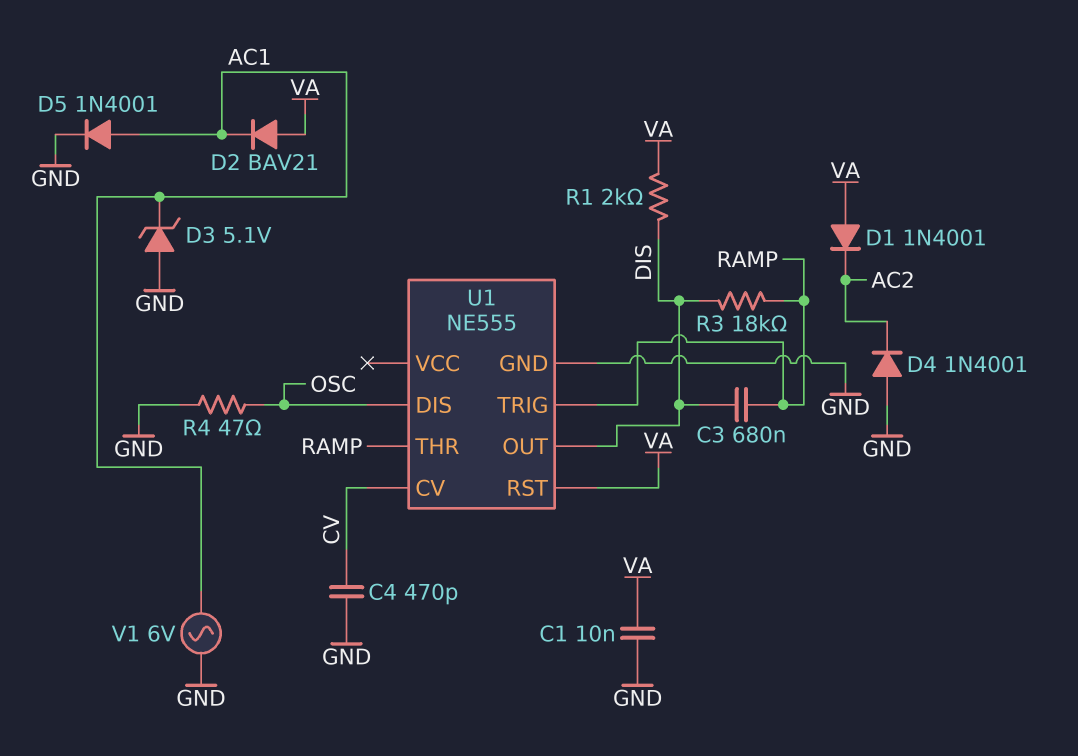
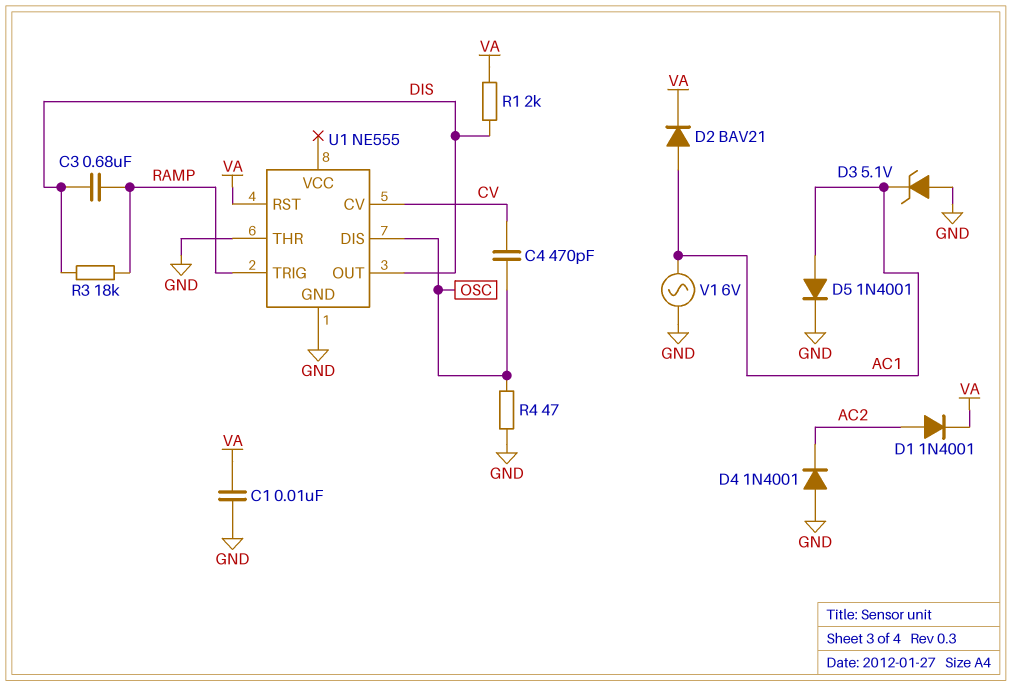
C4: 470pF (CV, GND) -> 470pF (CV, OSC)
D1: diode 1N4001 (A VA, K AC2) -> diode 1N4001 (A AC2, K VA)
D2: diode BAV21 (A VA, K AC1) -> diode BAV21 (A AC1, K VA)
U1 pin THR: RAMP -> GND

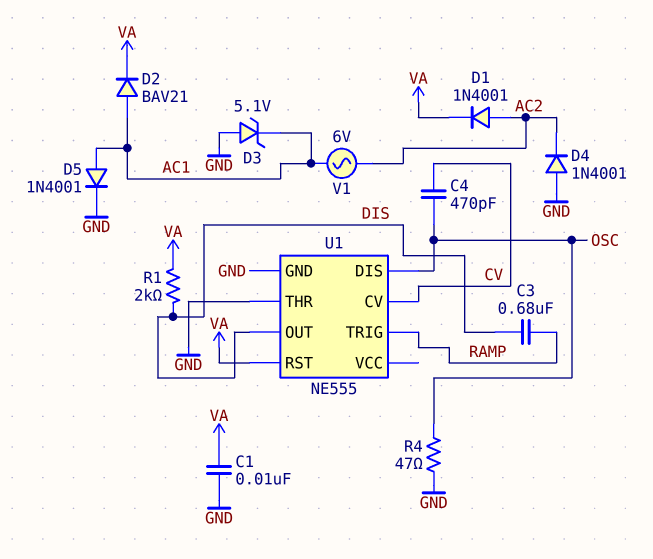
R3: 18k (DIS, RAMP) -> none
V1: AC 6V (AC1, GND) -> AC 6V (AC1, AC2)

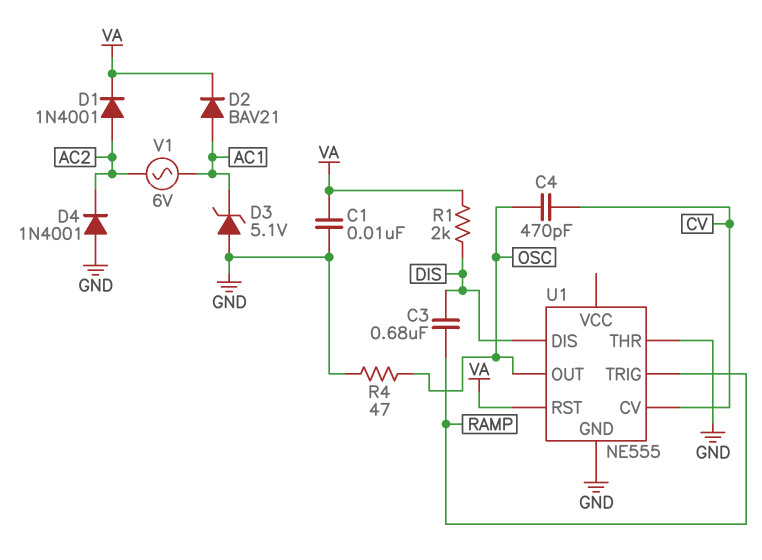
D5: diode 1N4001 (A AC1, K GND) -> none
U1 pin DIS: OSC -> DIS
U1 pin OUT: DIS -> OSC

